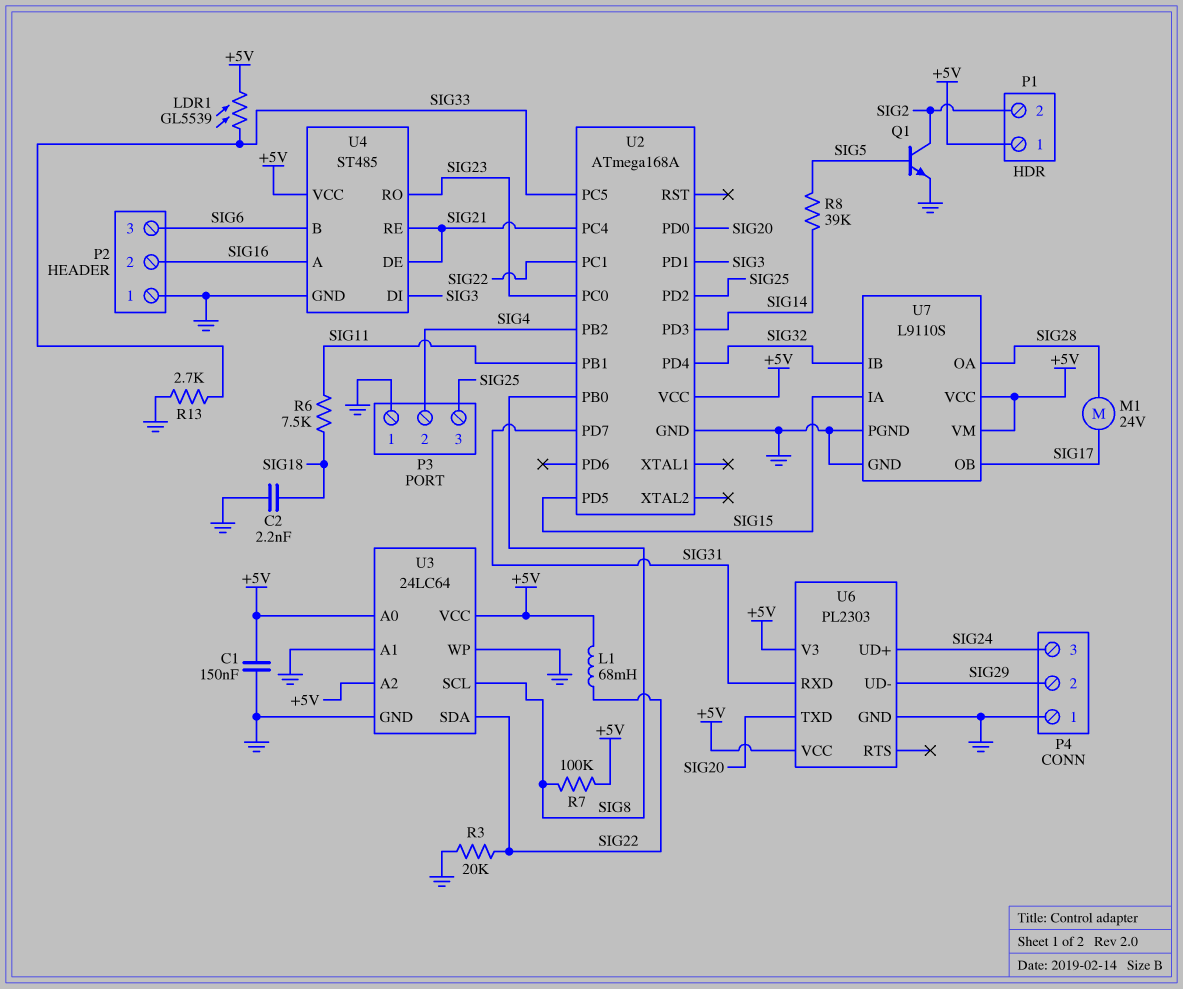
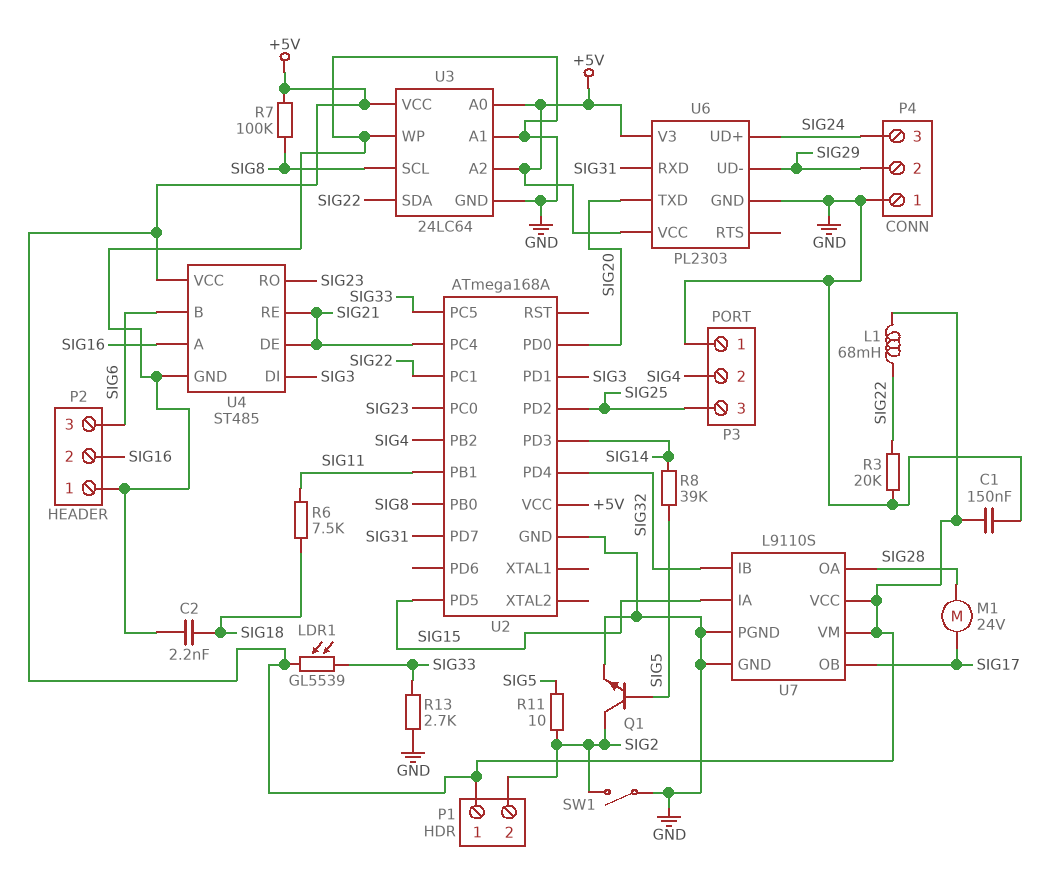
R11: none -> 10 (SIG2, SIG5)
SW1: none -> switch (GND, SIG2)

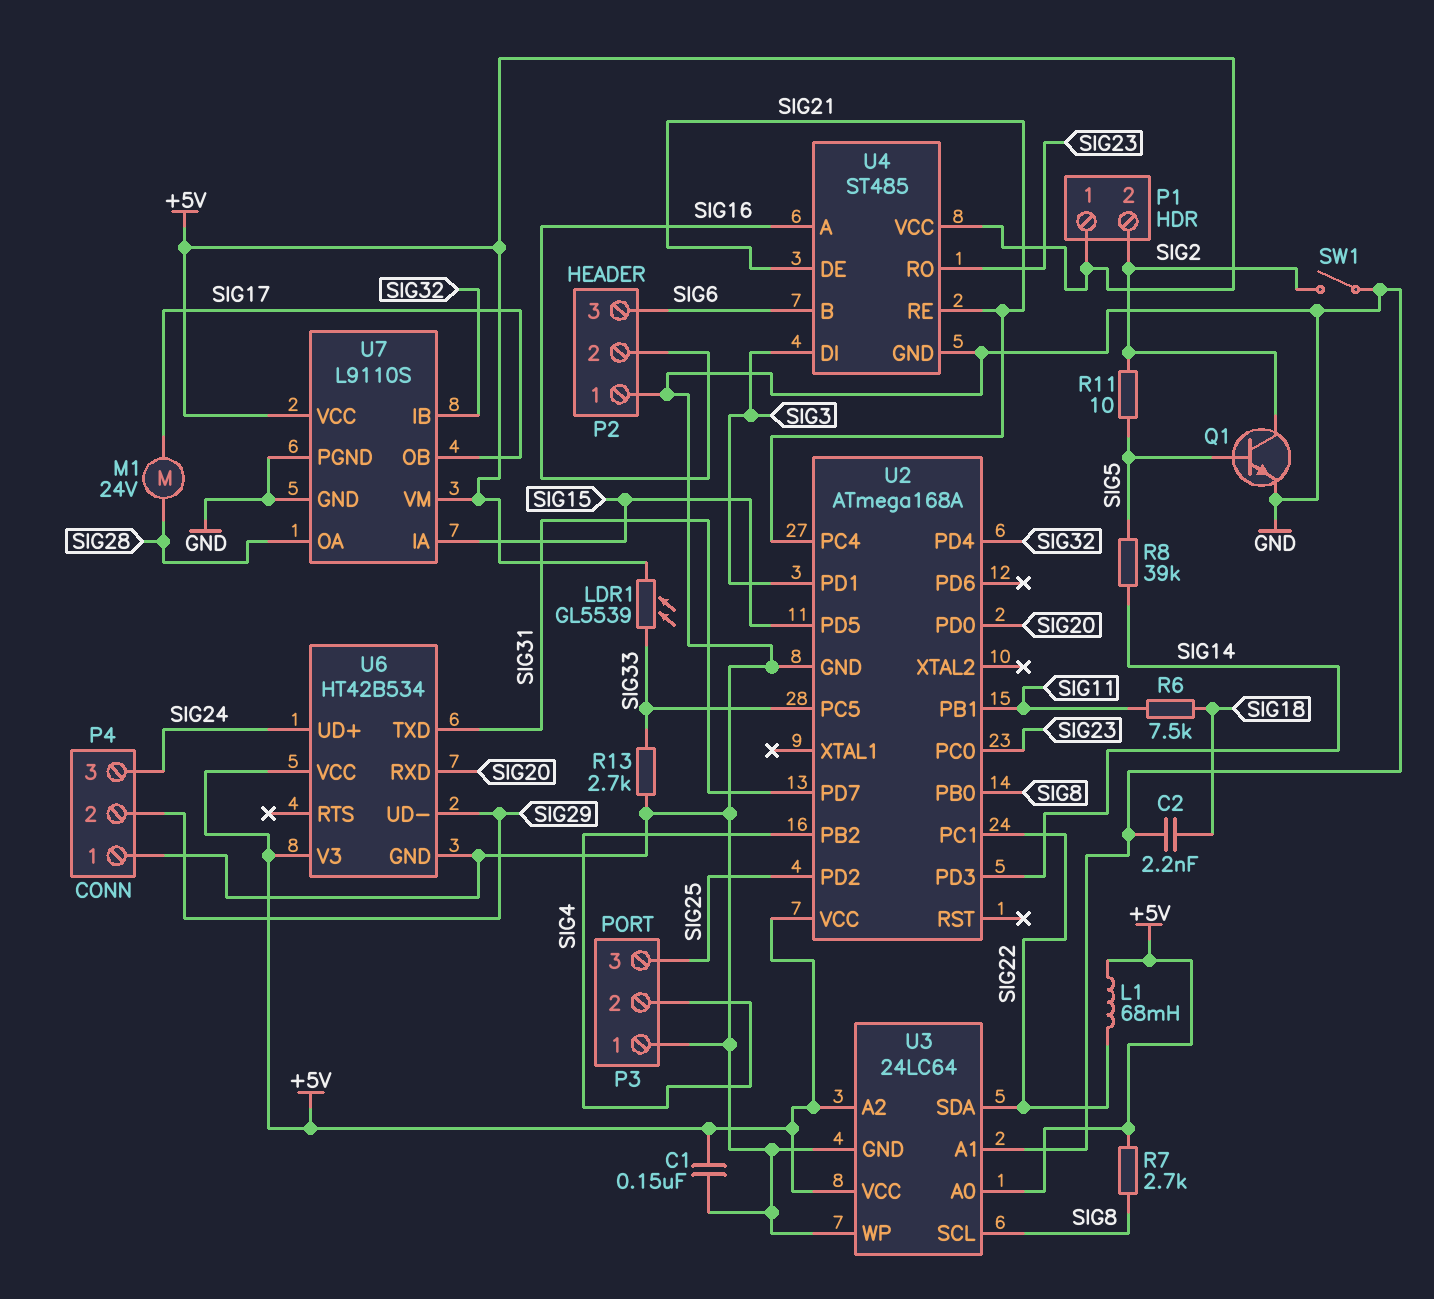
R3: 20k (GND, SIG22) -> none
R7: 100k (+5V, SIG8) -> 2.7k (+5V, SIG8)
U6: PL2303 -> HT42B534
U6 pin RXD: SIG31 -> SIG20
U6 pin TXD: SIG20 -> SIG31

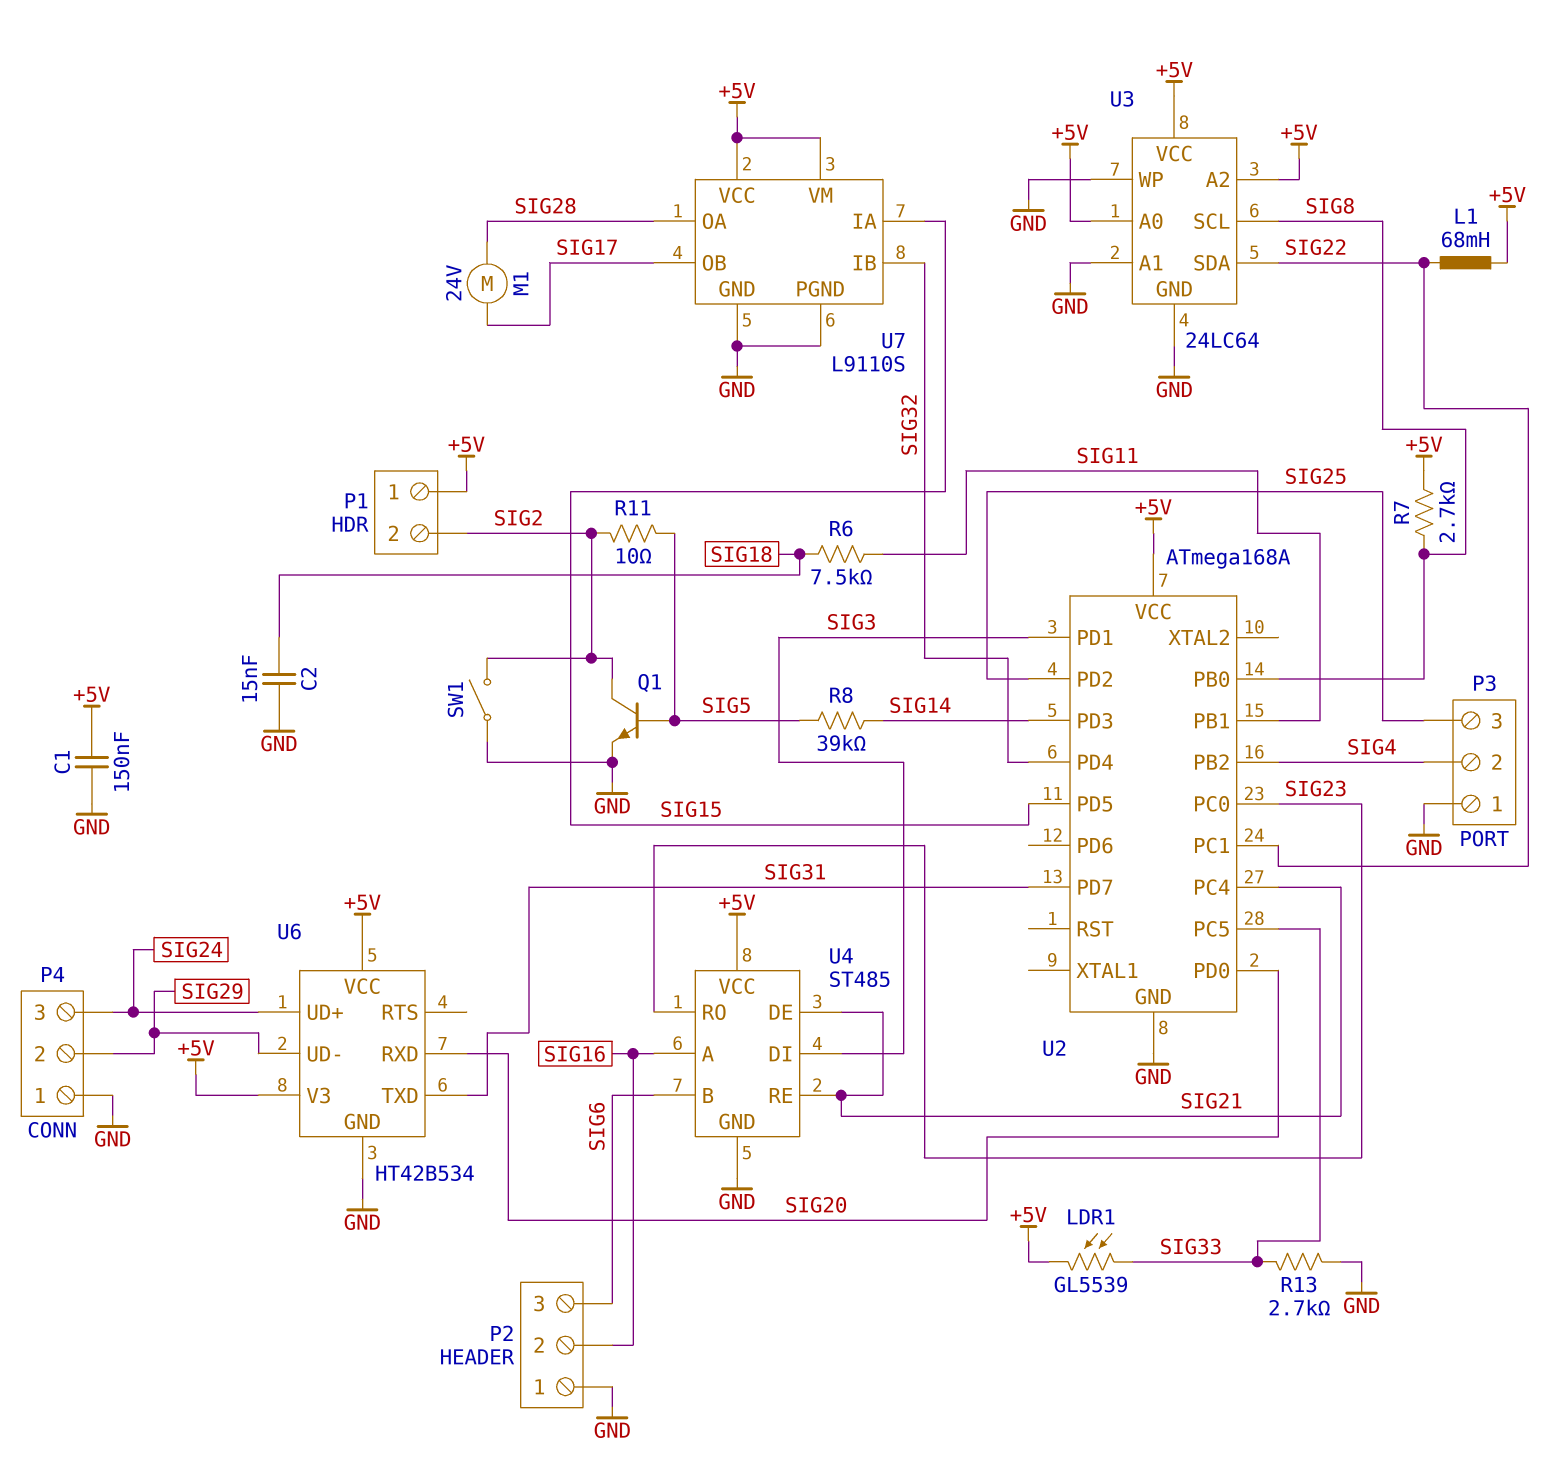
C2: 2.2nF (GND, SIG18) -> 15nF (GND, SIG18)

